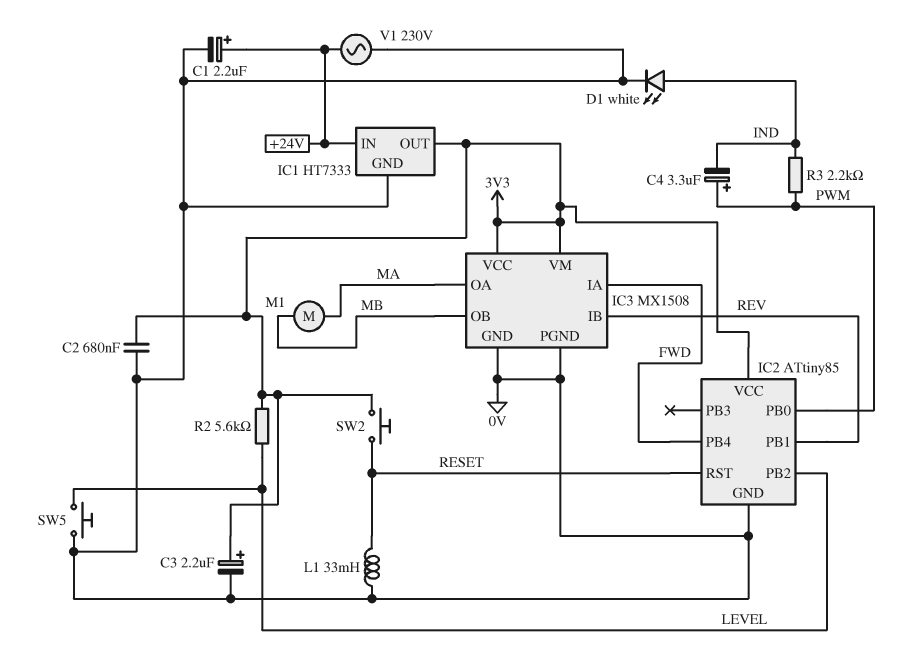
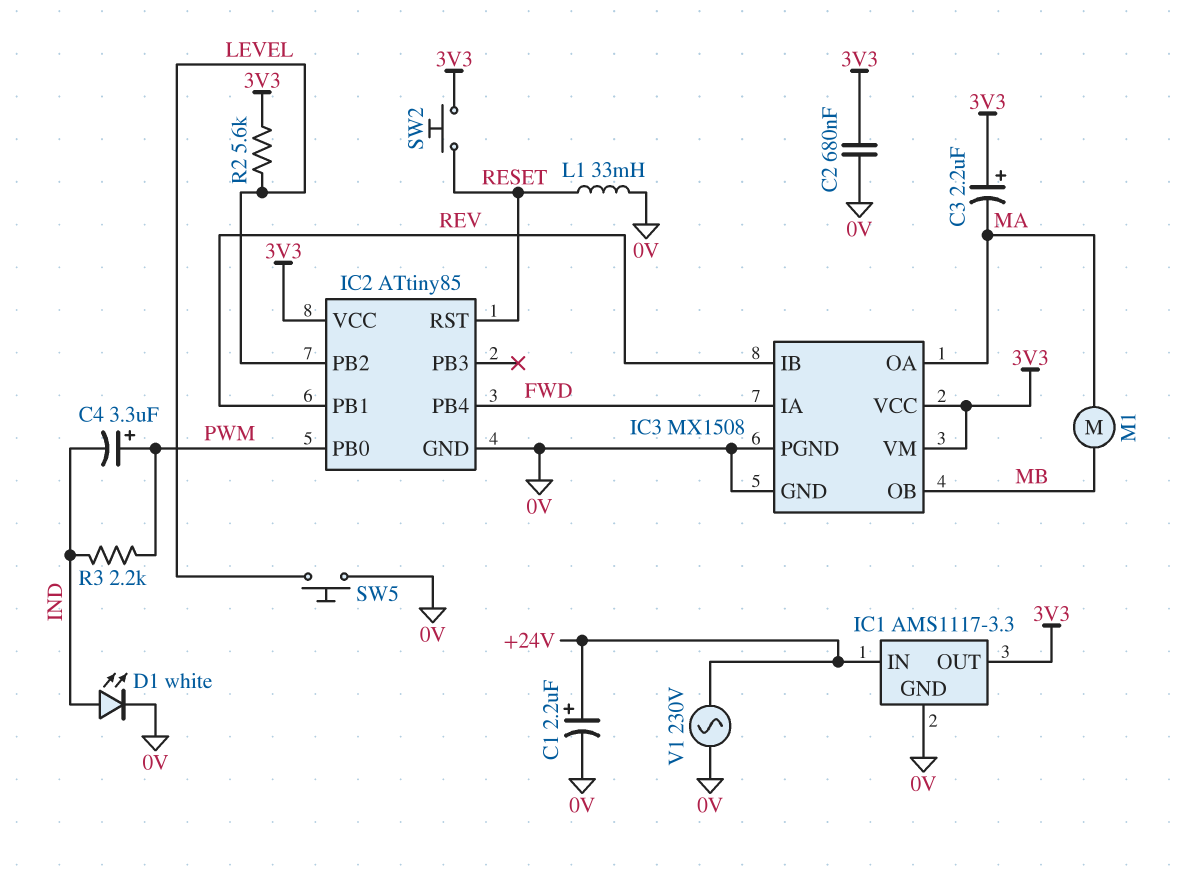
C3: 2.2uF (plus 3V3, minus 0V) -> 2.2uF (plus 3V3, minus MA)
IC1: HT7333 -> AMS1117-3.3

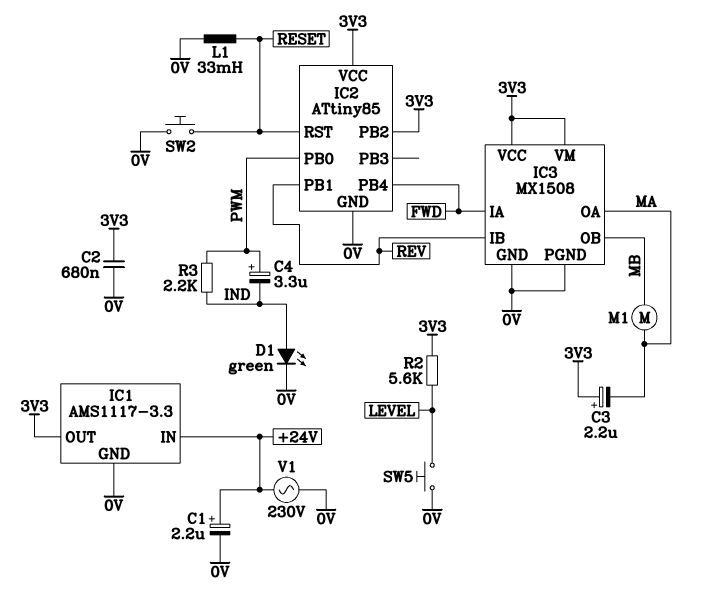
D1: LED white (A IND, K 0V) -> LED green (A IND, K 0V)
IC2 pin PB2: LEVEL -> 3V3
SW2: button (3V3, RESET) -> button (0V, RESET)

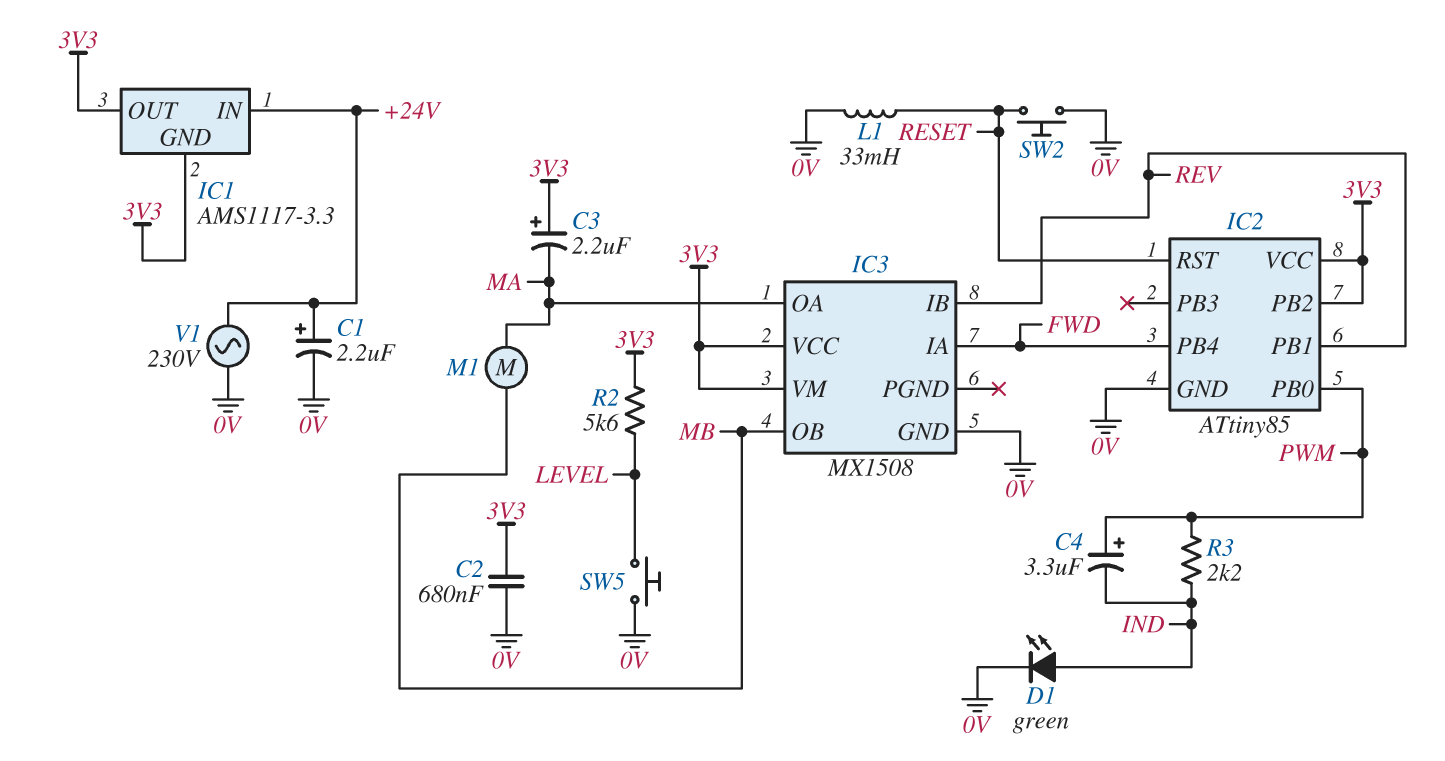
IC1 pin GND: 0V -> 3V3
IC3 pin PGND: 0V -> none

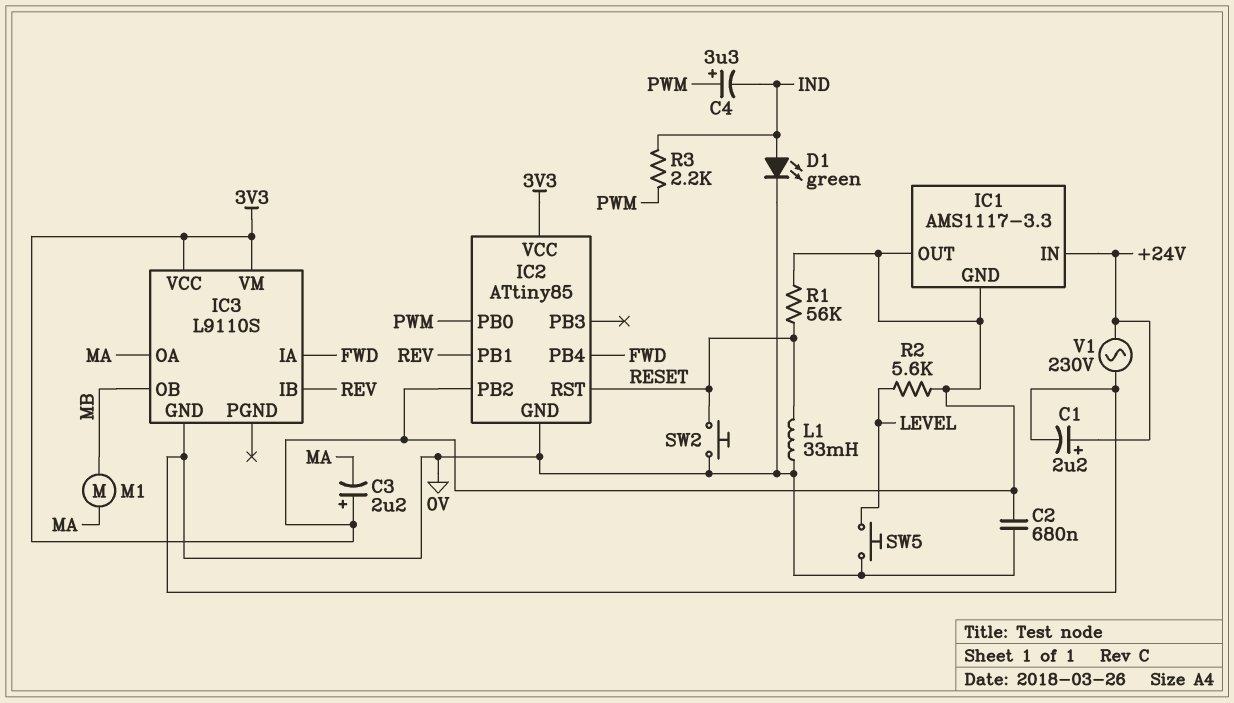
IC3: MX1508 -> L9110S
R1: none -> 56k (3V3, RESET)

